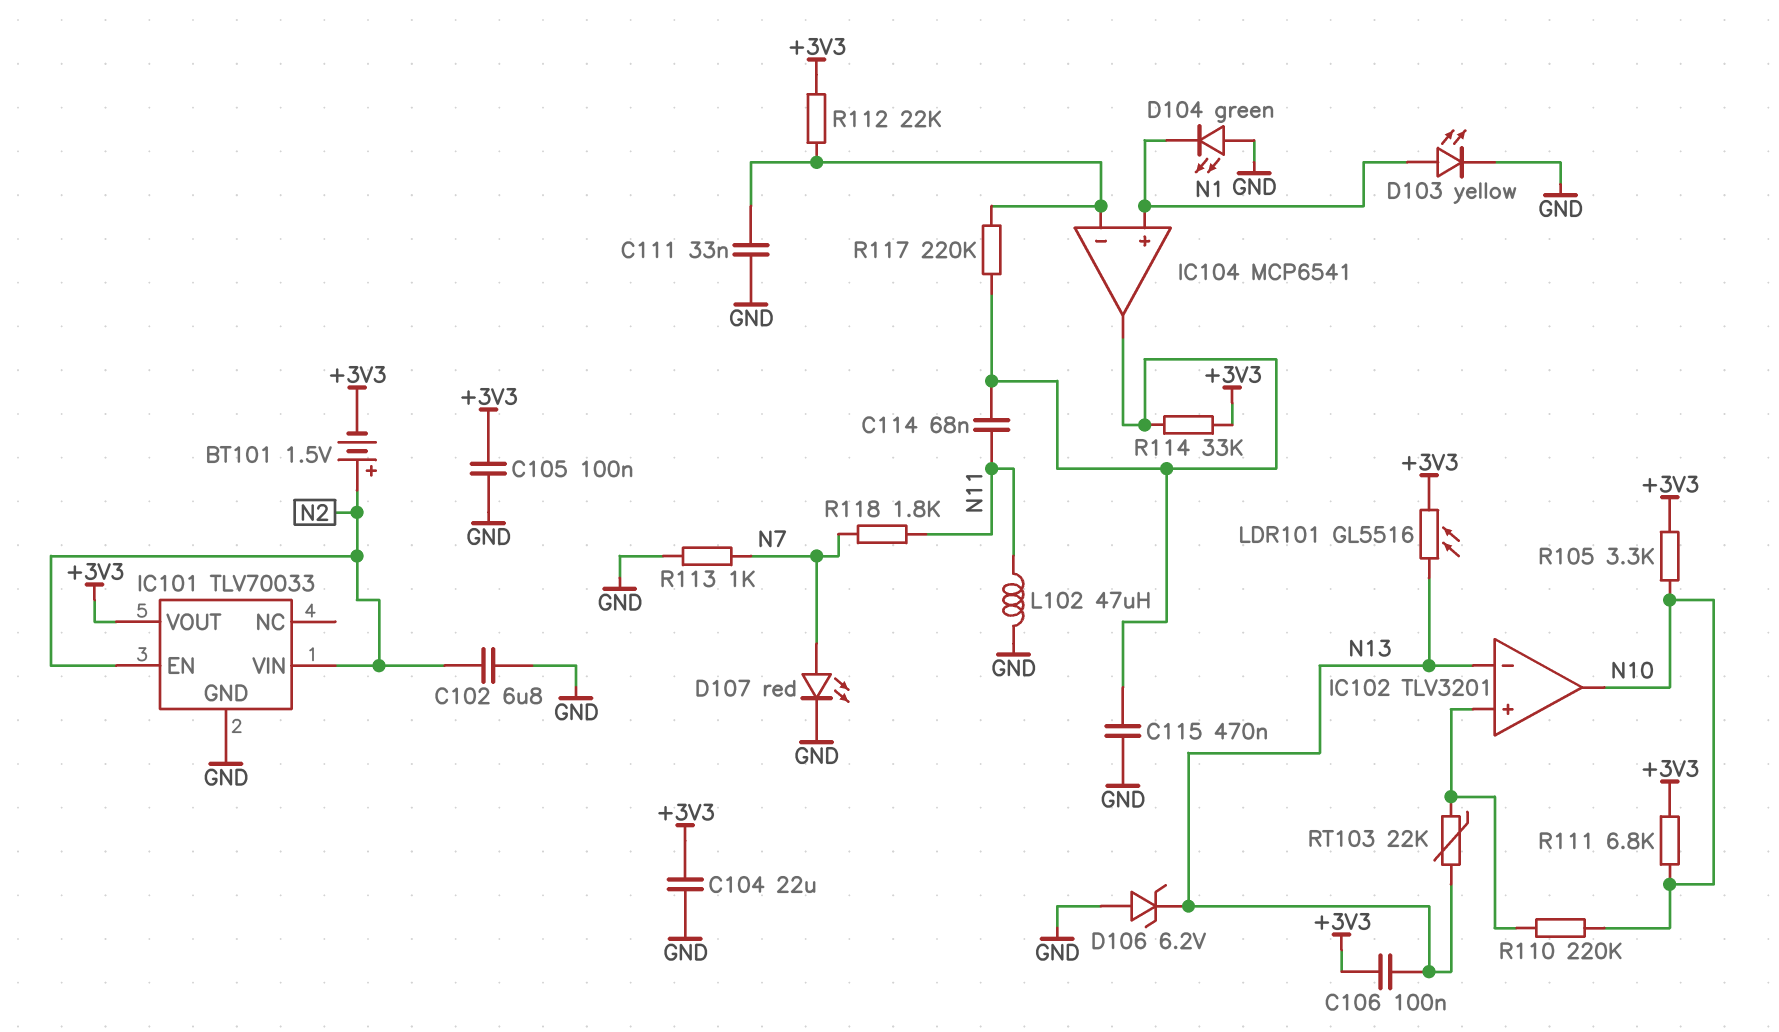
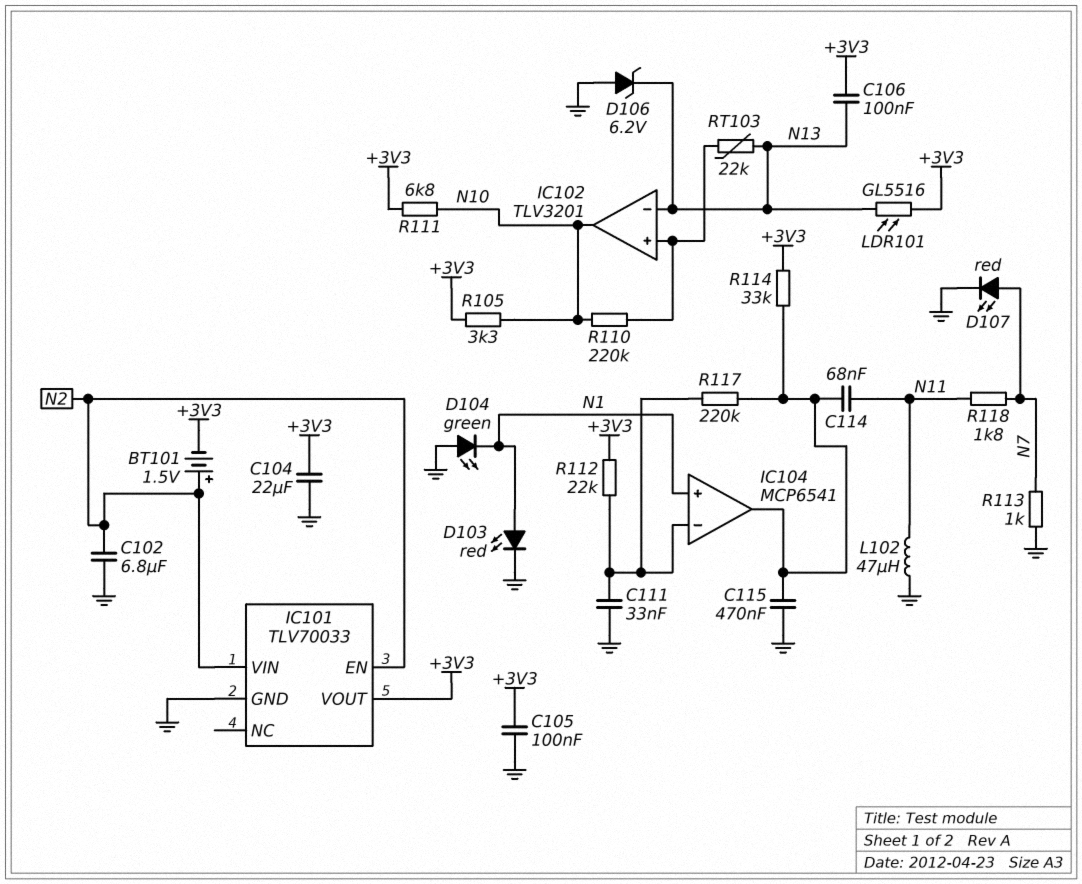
D103: LED yellow (A N1, K GND) -> LED red (A N1, K GND)

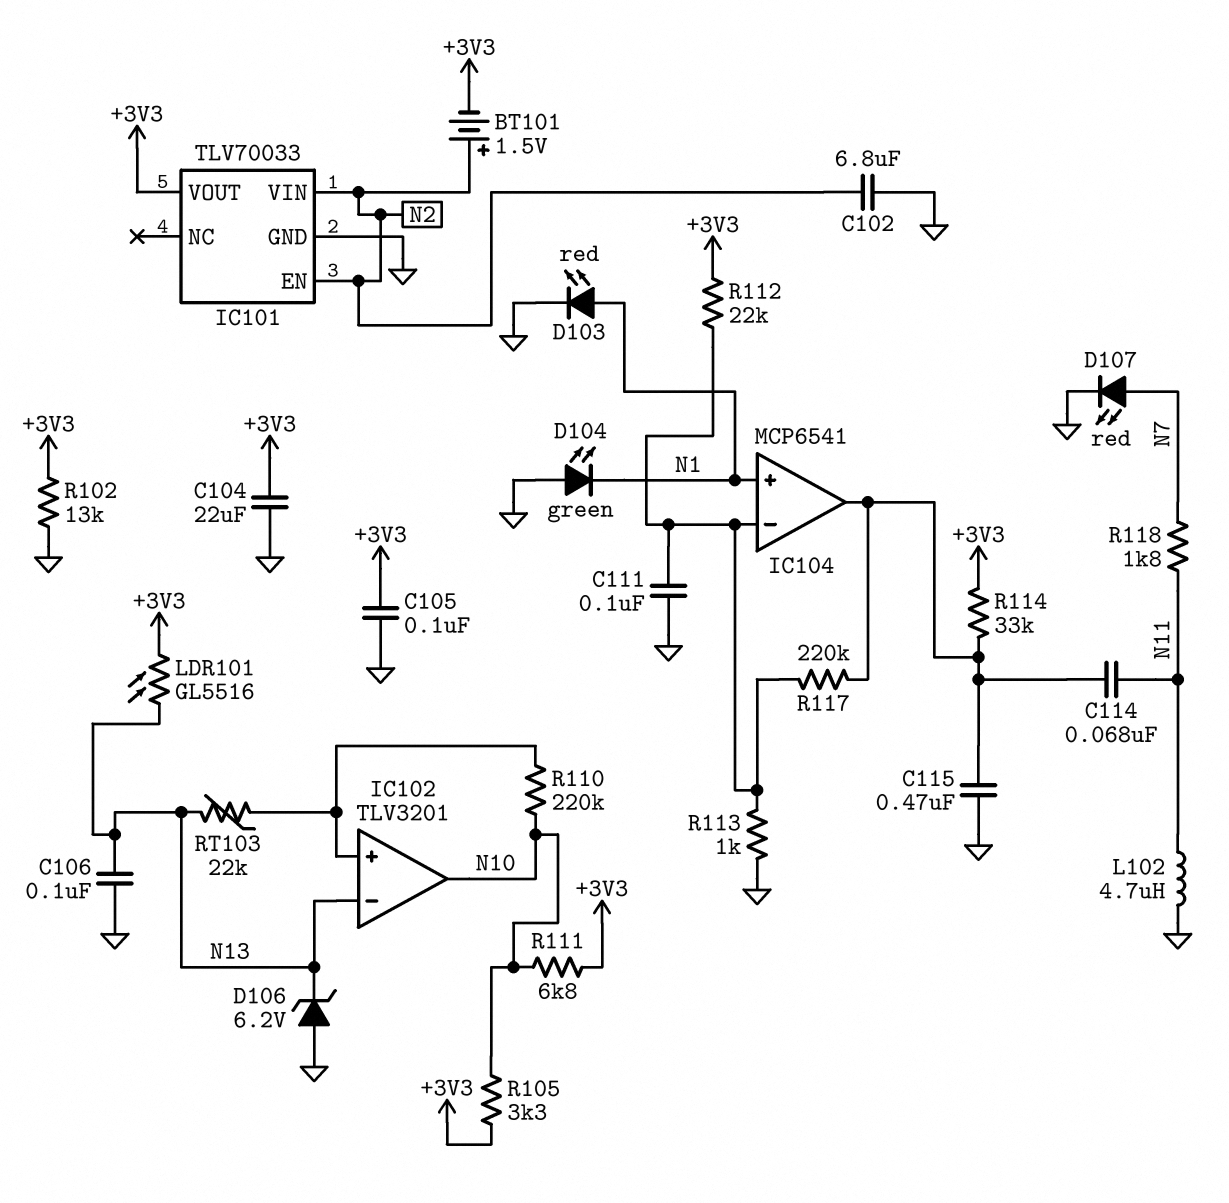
C106: 100nF (+3V3, N13) -> 100nF (GND, N13)
C111: 33nF (GND, IC104/in-) -> 100nF (GND, IC104/in-)
L102: 47uH (GND, N11) -> 4.7uH (GND, N11)
R102: none -> 13k (+3V3, GND)
R113: 1k (GND, N7) -> 1k (GND, IC104/in-)

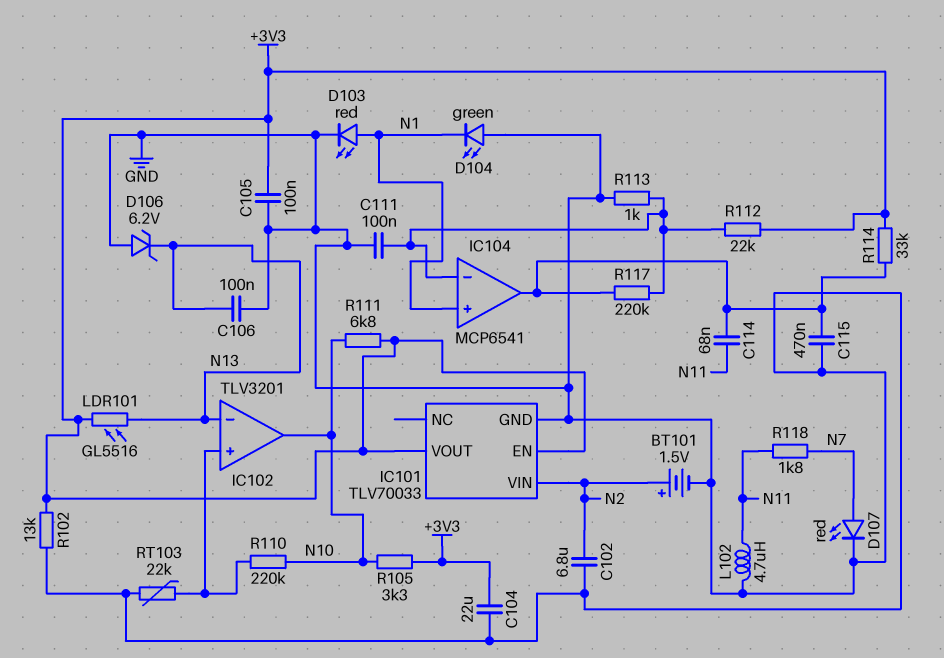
BT101: 1.5V (plus N2, minus +3V3) -> 1.5V (plus N2, minus GND)
IC101 pin EN: N2 -> +3V3
RT103: 22k (IC102/in+, N13) -> 22k (GND, IC102/in+)

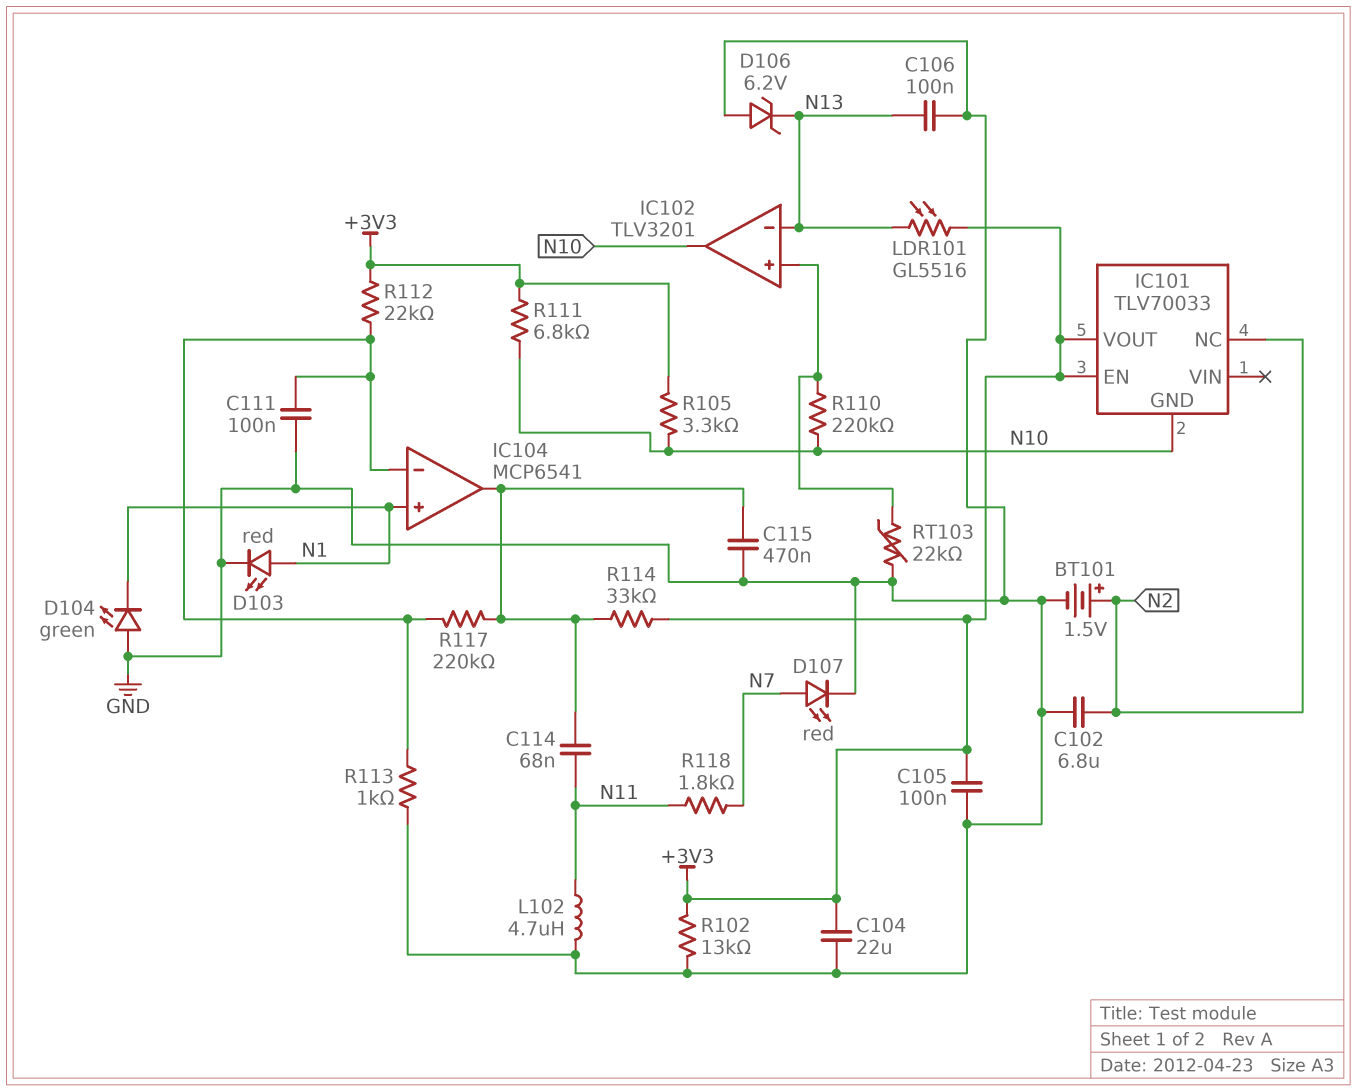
IC101 pin GND: GND -> N10
IC101 pin NC: none -> N2
IC101 pin VIN: N2 -> none

